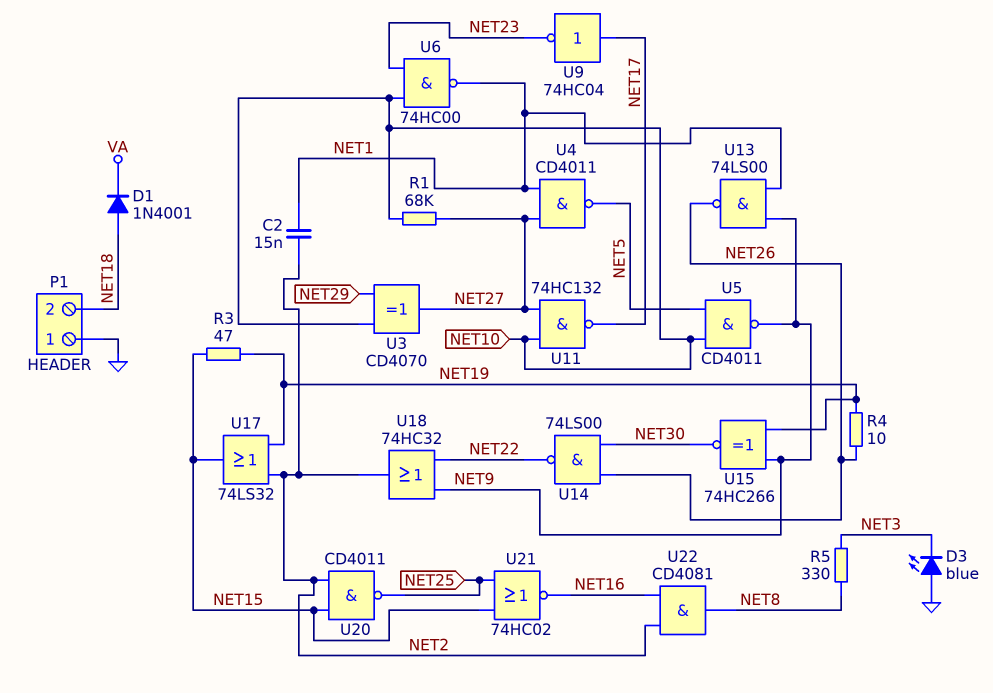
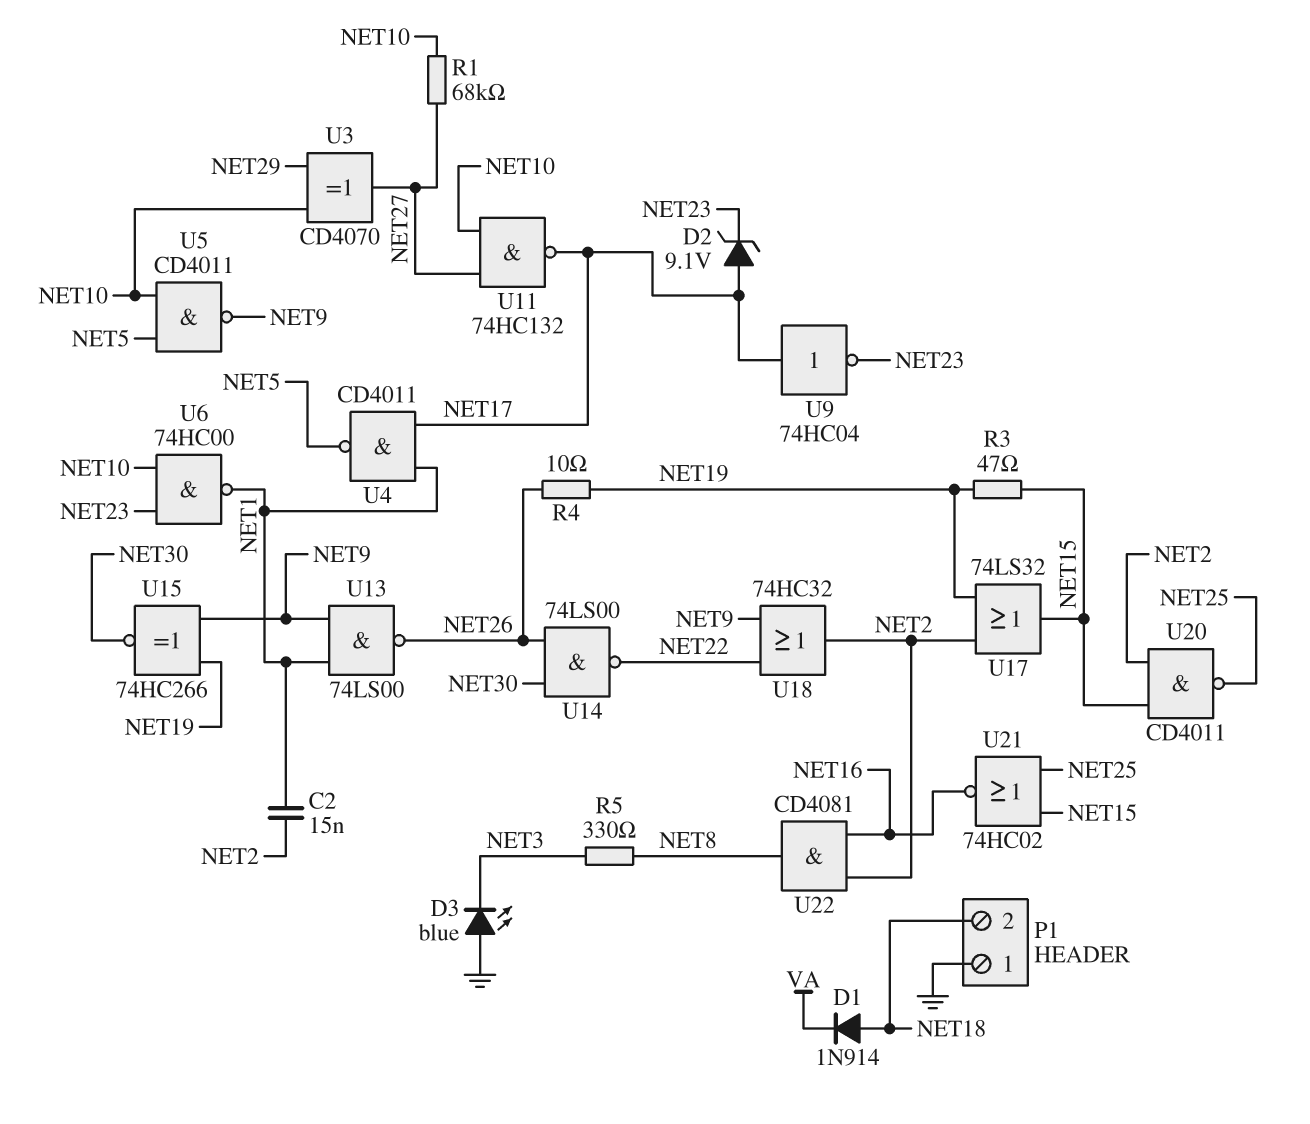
D1: diode 1N4001 (A NET18, K VA) -> diode 1N914 (A NET18, K VA)
D2: none -> zener 9.1V (A NET17, K NET23)
U4: NAND CD4011 (in NET1, in NET27, out NET5) -> NAND CD4011 (in NET1, in NET17, out NET5)

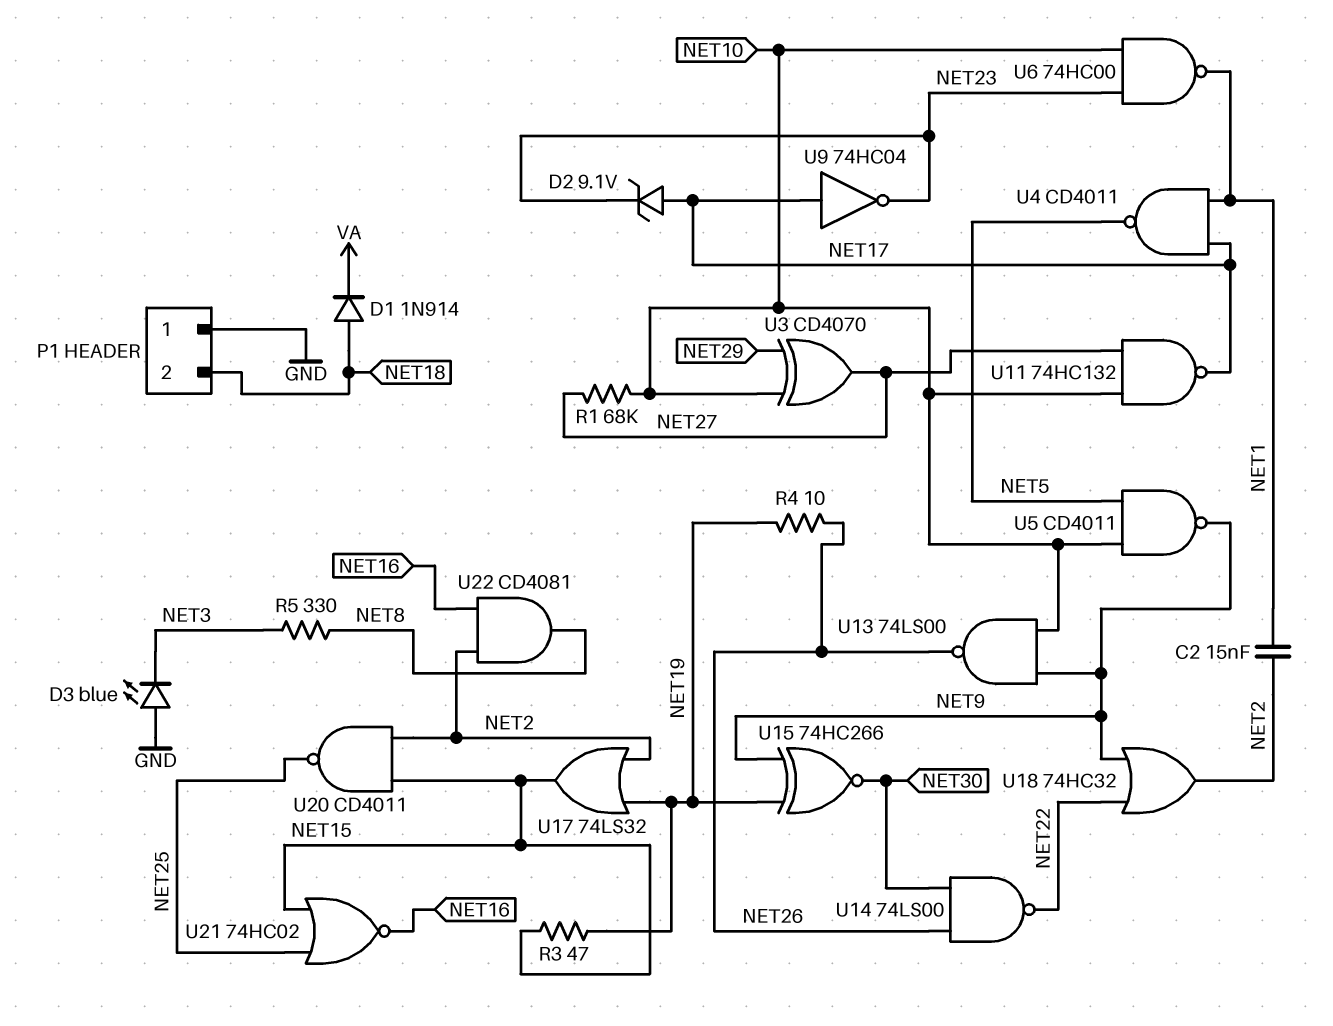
U13: NAND 74LS00 (in NET1, in NET9, out NET26) -> NAND 74LS00 (in NET9, in NET10, out NET26)

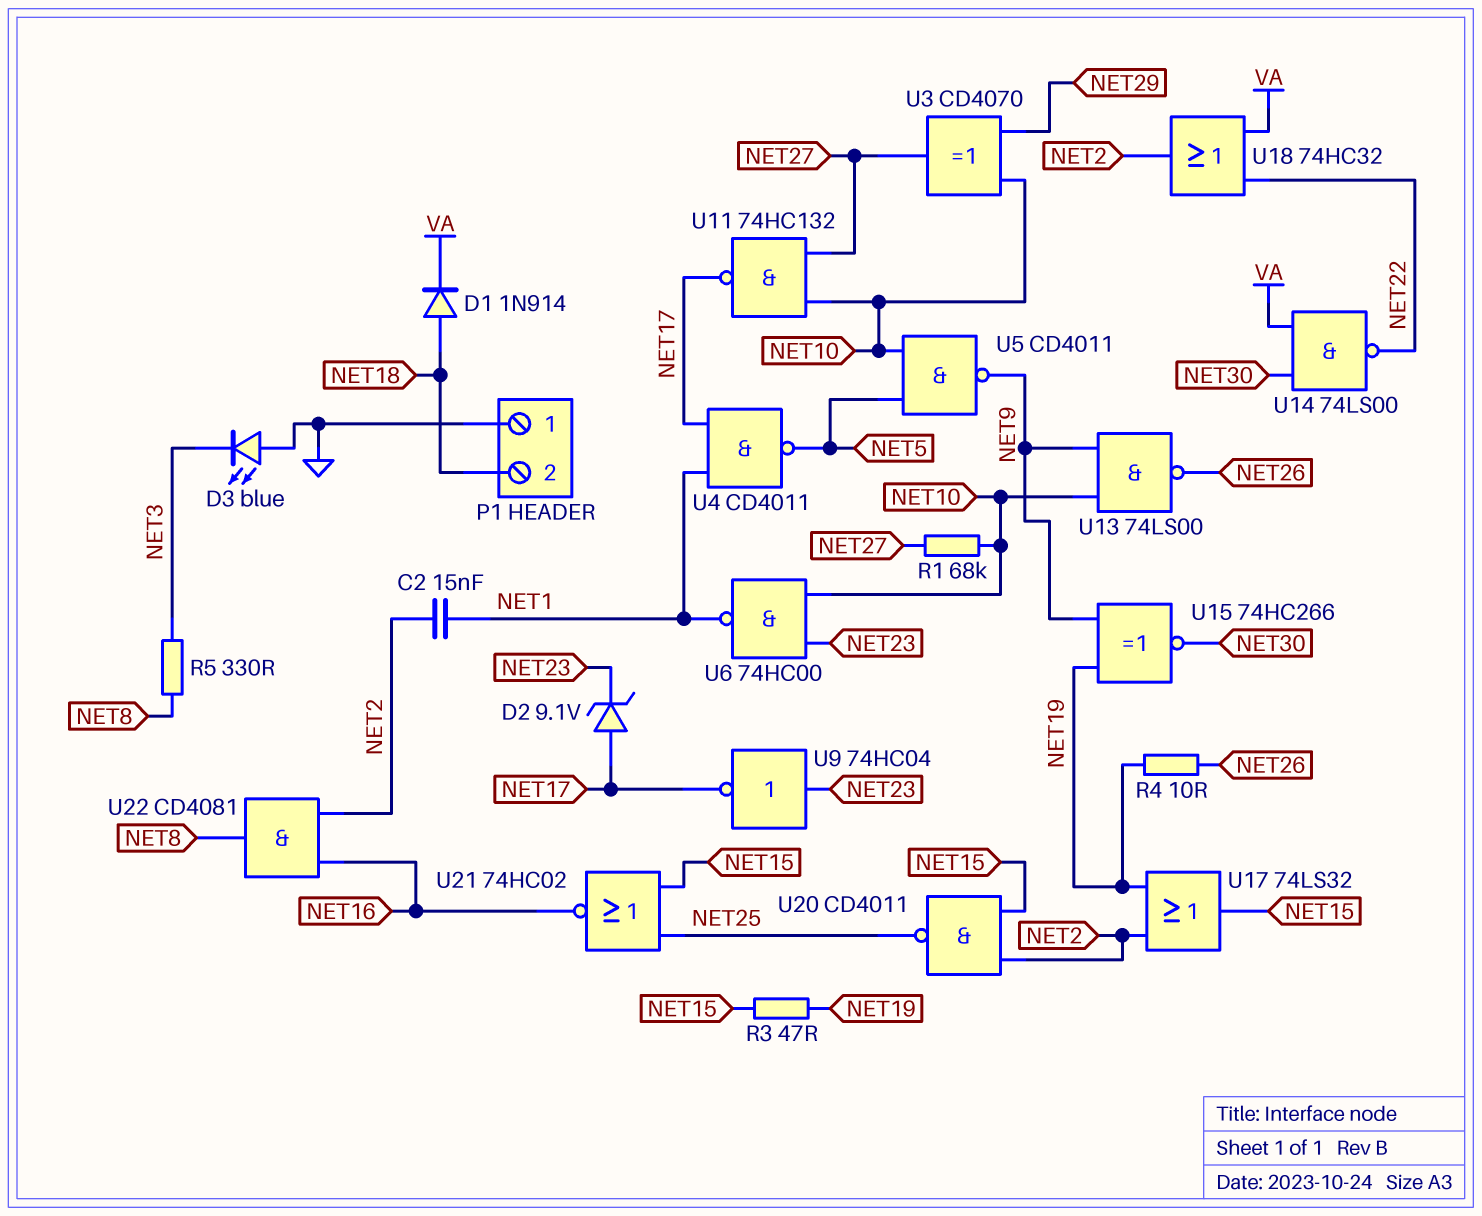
U9: NOT 74HC04 (in NET17, out NET23) -> NOT 74HC04 (in NET23, out NET17)
U14: NAND 74LS00 (in NET26, in NET30, out NET22) -> NAND 74LS00 (in NET30, in VA, out NET22)
U18: OR 74HC32 (in NET9, in NET22, out NET2) -> OR 74HC32 (in NET22, in VA, out NET2)

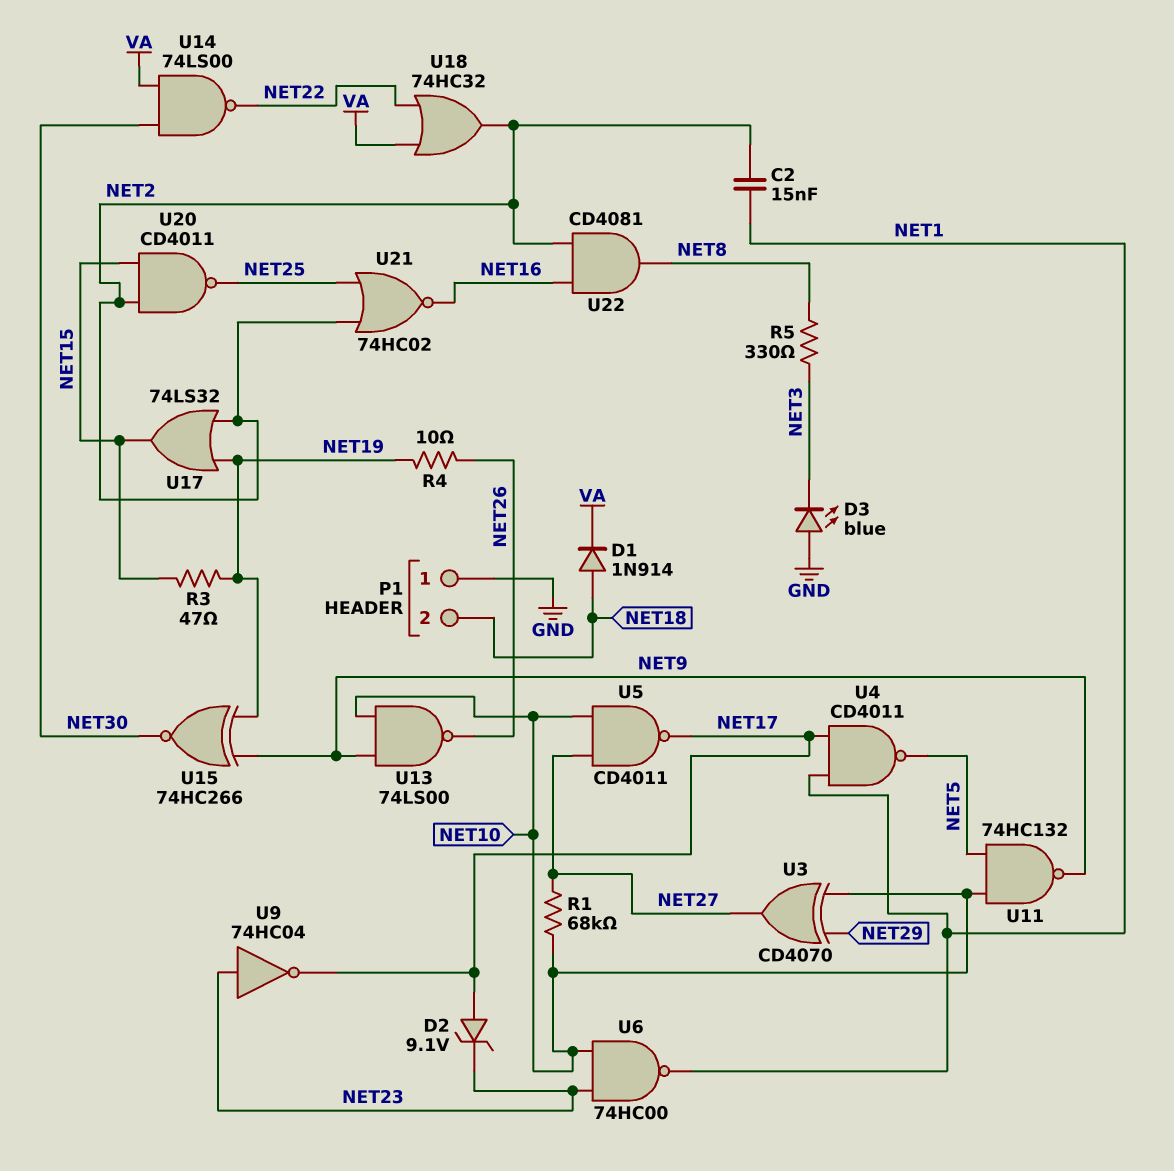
U5: NAND CD4011 (in NET5, in NET10, out NET9) -> NAND CD4011 (in NET10, in NET27, out NET17)
U11: NAND 74HC132 (in NET10, in NET27, out NET17) -> NAND 74HC132 (in NET5, in NET10, out NET9)
U21: NOR 74HC02 (in NET15, in NET25, out NET16) -> NOR 74HC02 (in NET2, in NET25, out NET16)

